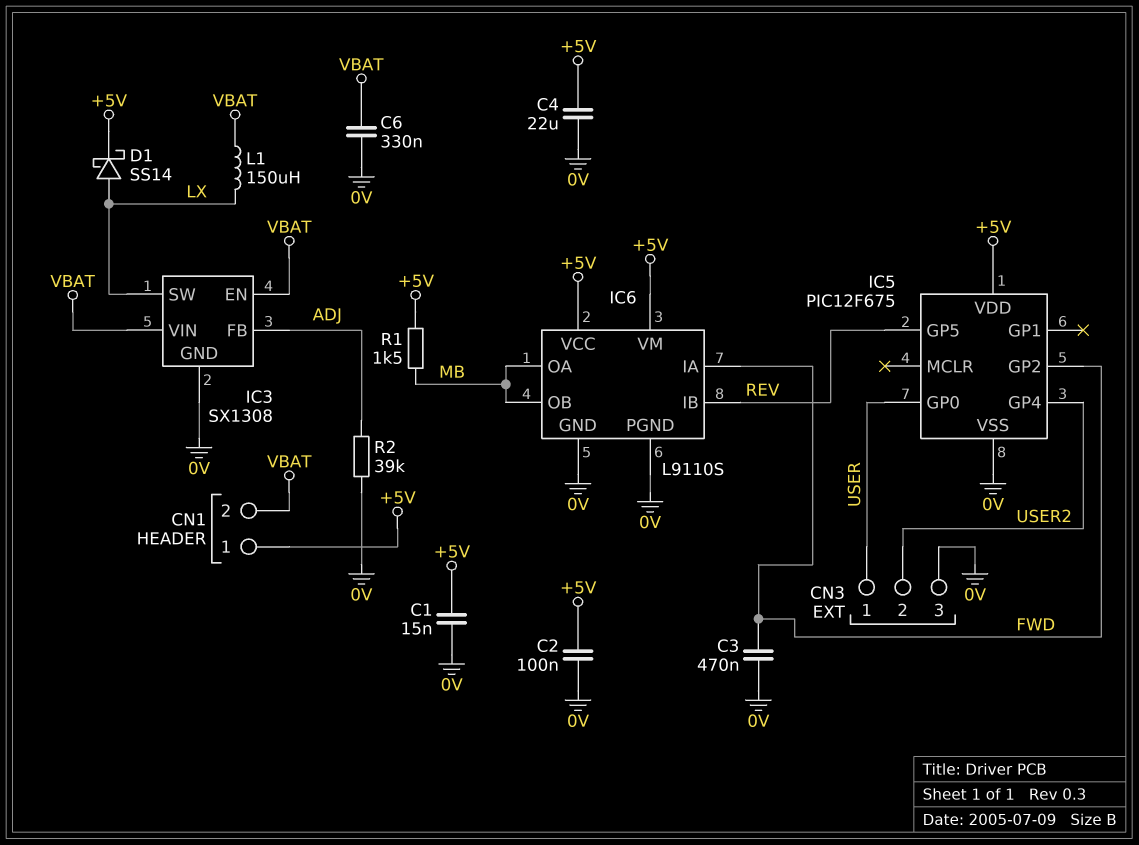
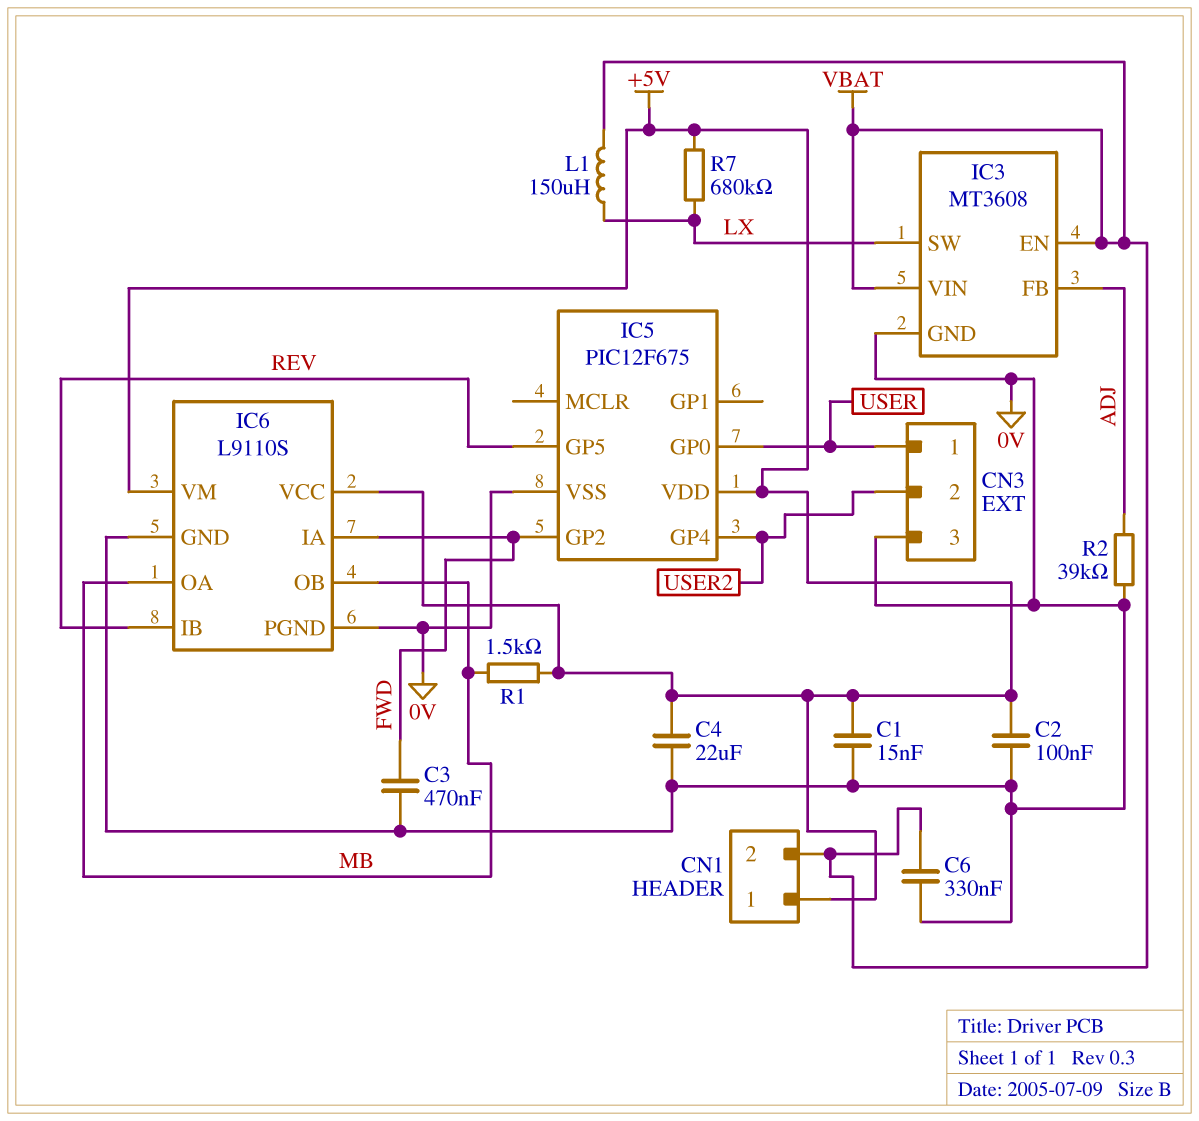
D1: schottky SS14 (A LX, K +5V) -> none
IC3: SX1308 -> MT3608
R7: none -> 680k (+5V, LX)

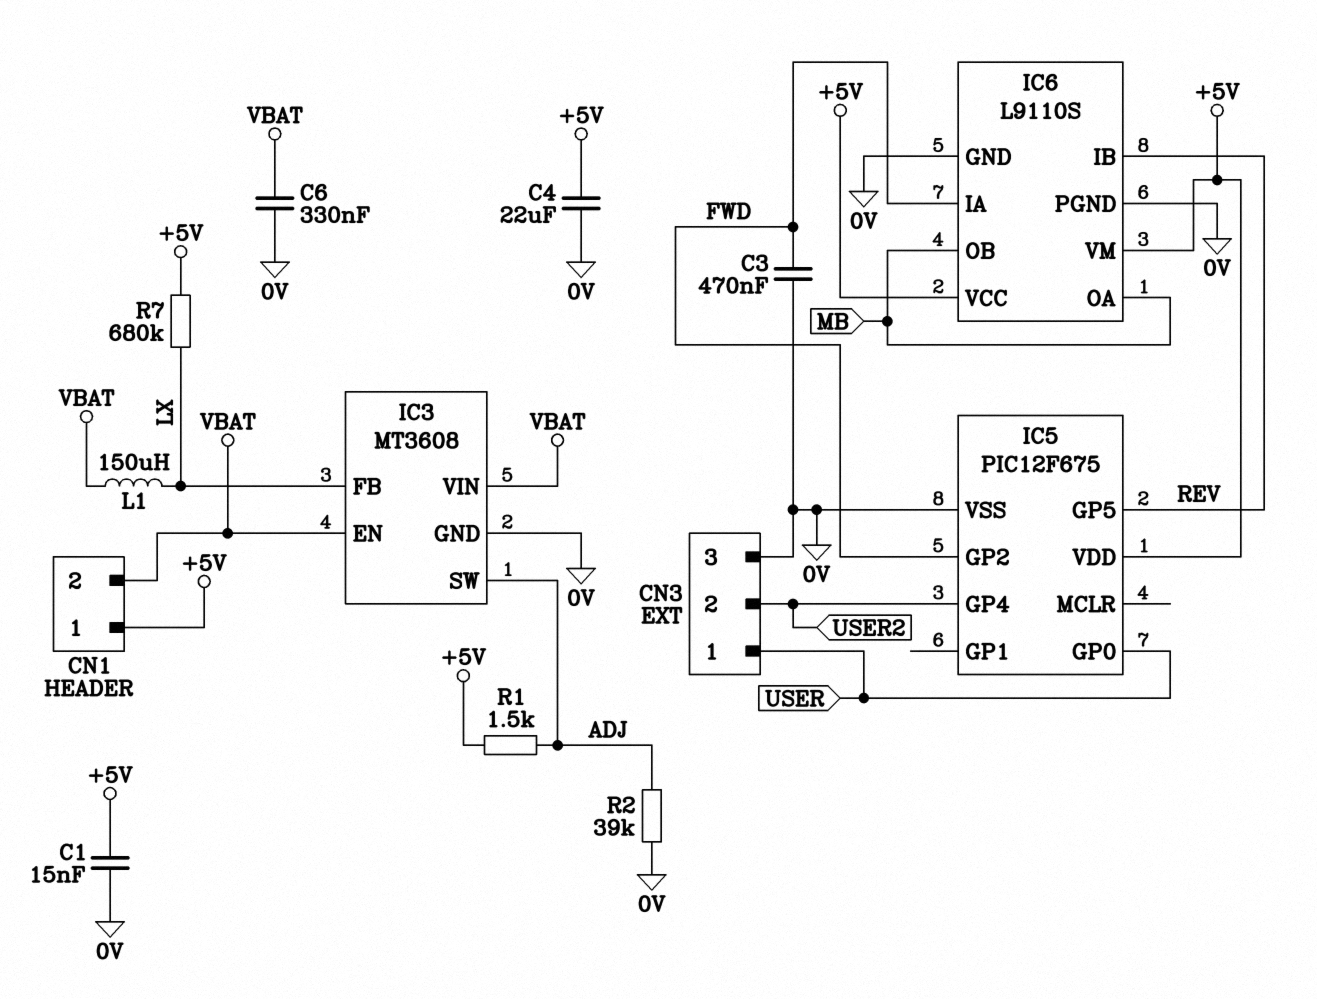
C2: 100nF (+5V, 0V) -> none
IC3 pin FB: ADJ -> LX
IC3 pin SW: LX -> ADJ
R1: 1.5k (+5V, MB) -> 1.5k (+5V, ADJ)

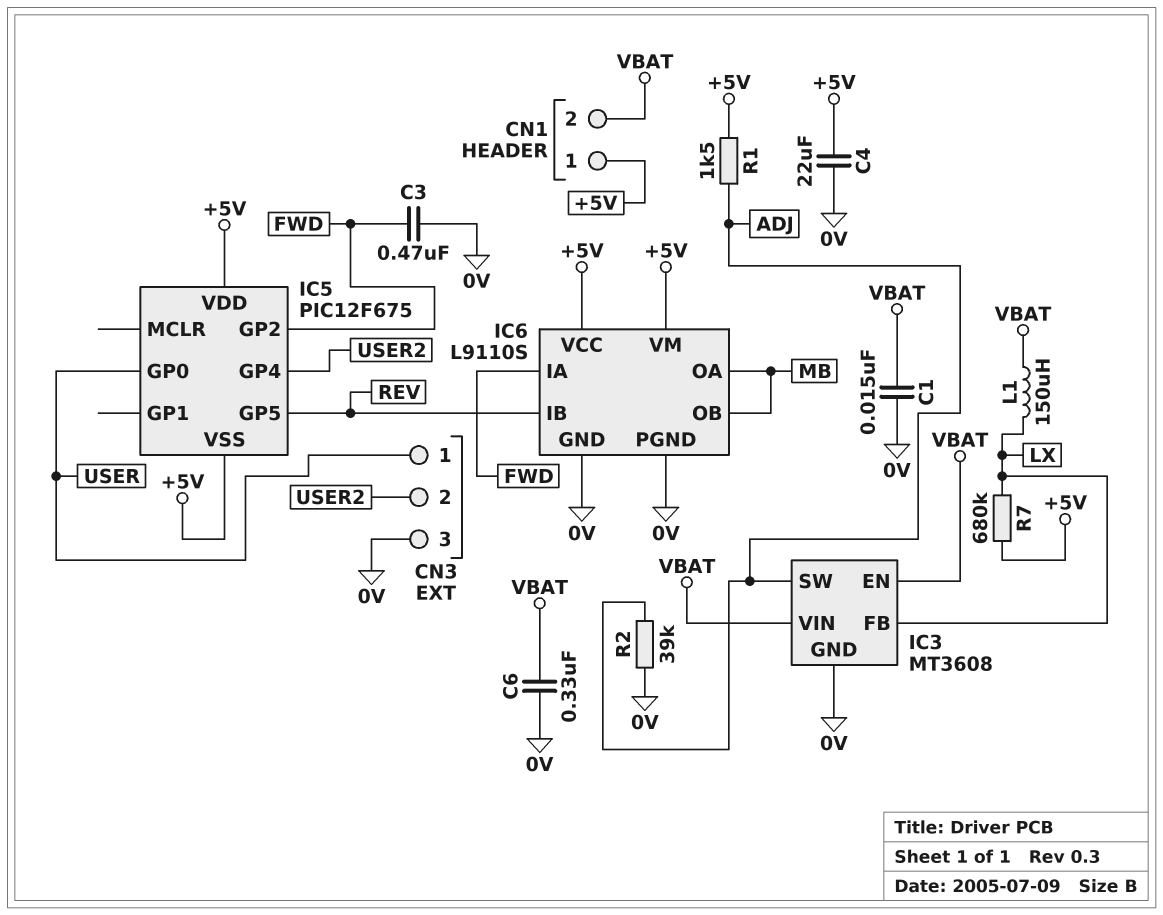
C1: 15nF (+5V, 0V) -> 15nF (0V, VBAT)
IC5 pin VSS: 0V -> +5V

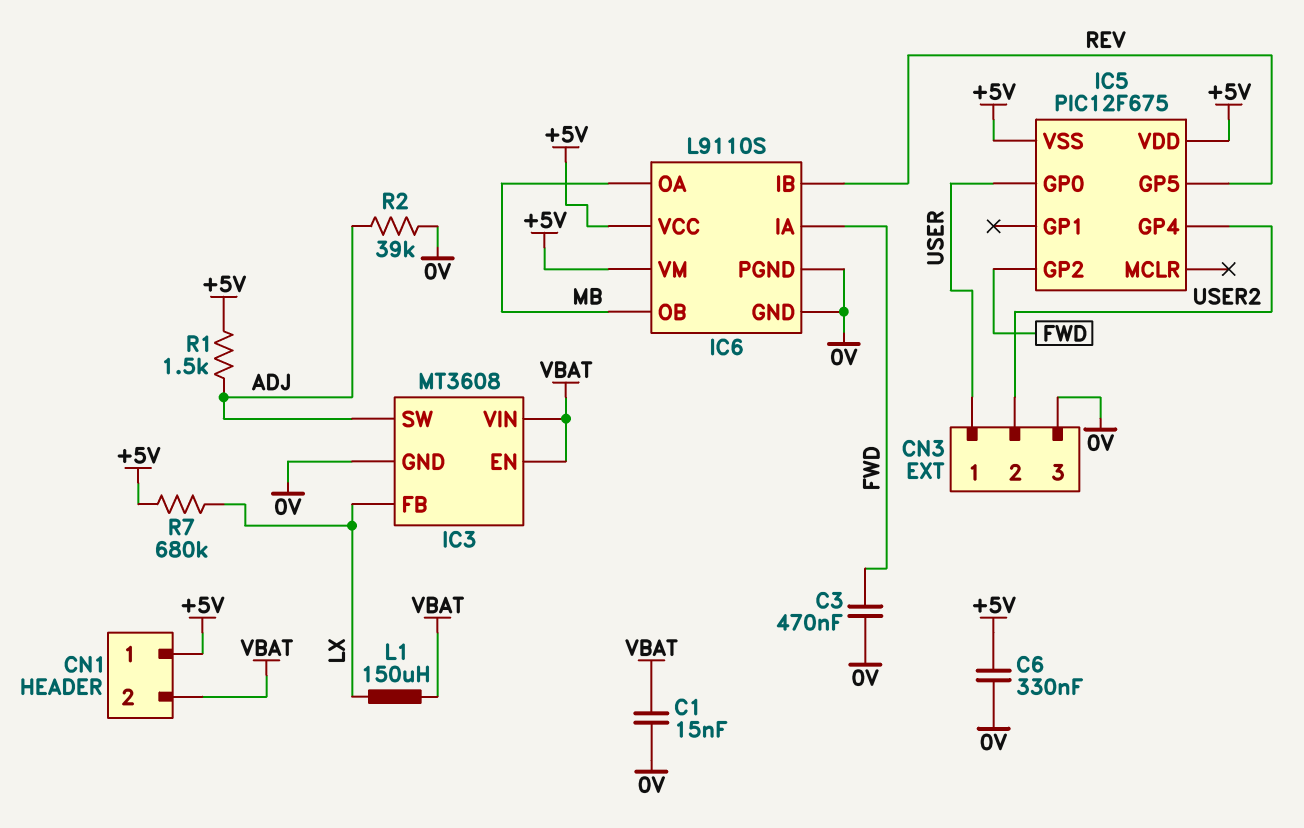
C4: 22uF (+5V, 0V) -> none
C6: 330nF (0V, VBAT) -> 330nF (+5V, 0V)

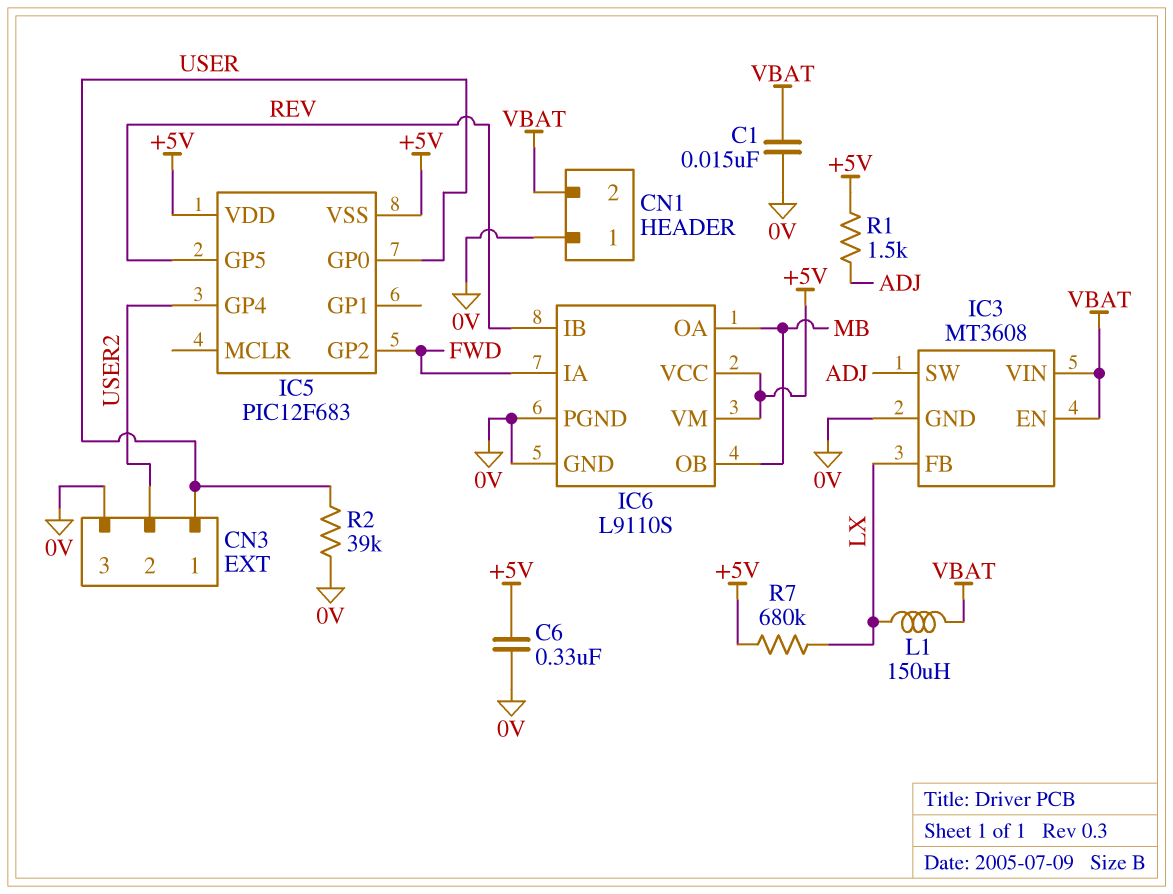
C3: 470nF (0V, FWD) -> none
CN1 pin 1: +5V -> 0V
IC5: PIC12F675 -> PIC12F683
R2: 39k (0V, ADJ) -> 39k (0V, USER)

